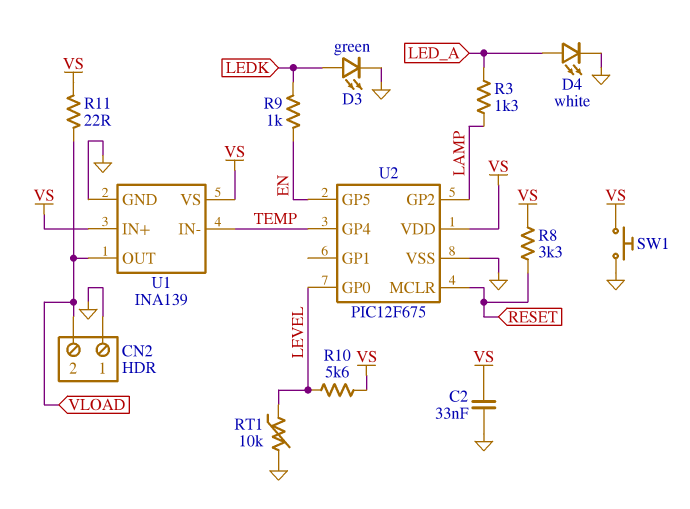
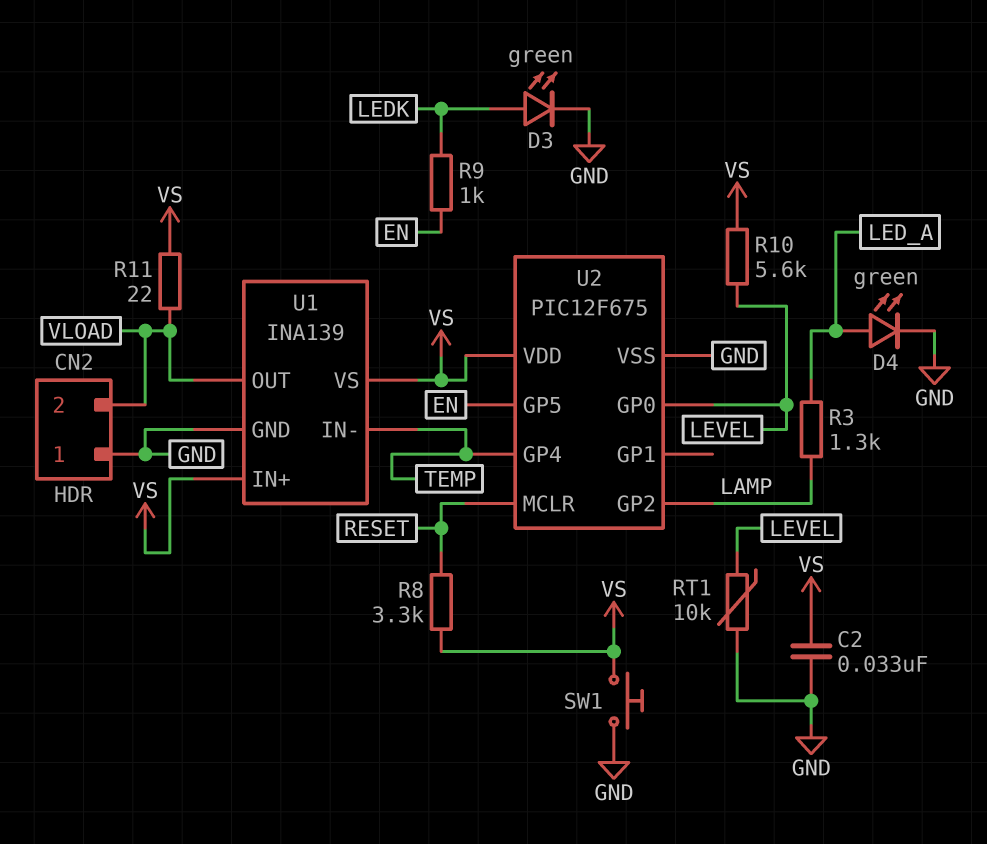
D4: LED white (A LED_A, K GND) -> LED green (A LED_A, K GND)

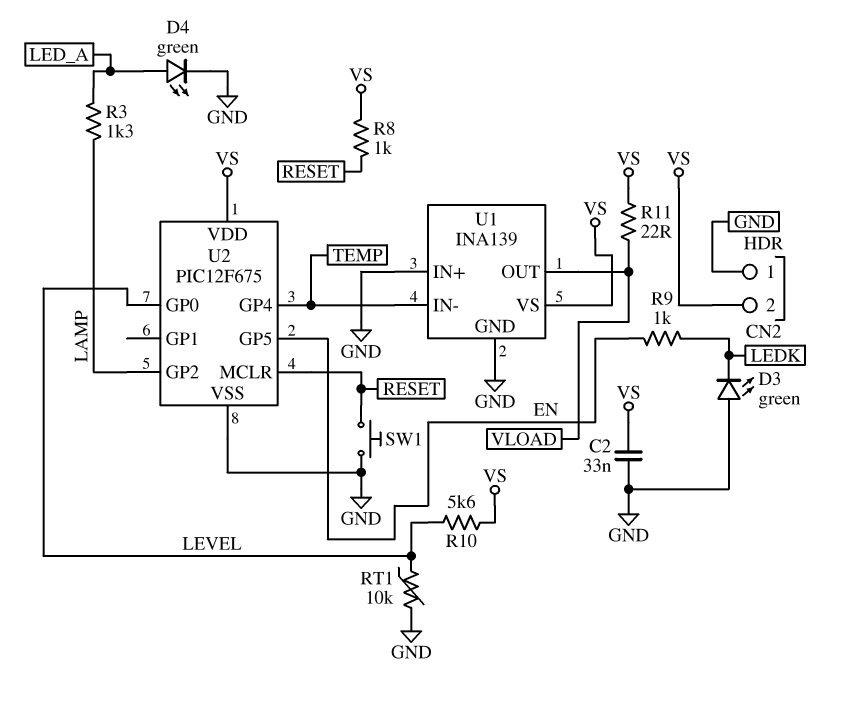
CN2 pin 2: VLOAD -> VS
D3: LED green (A LEDK, K GND) -> LED green (A GND, K LEDK)
R8: 3.3k (RESET, VS) -> 1k (RESET, VS)
SW1: button (GND, VS) -> button (GND, RESET)
U1 pin IN+: VS -> GND

